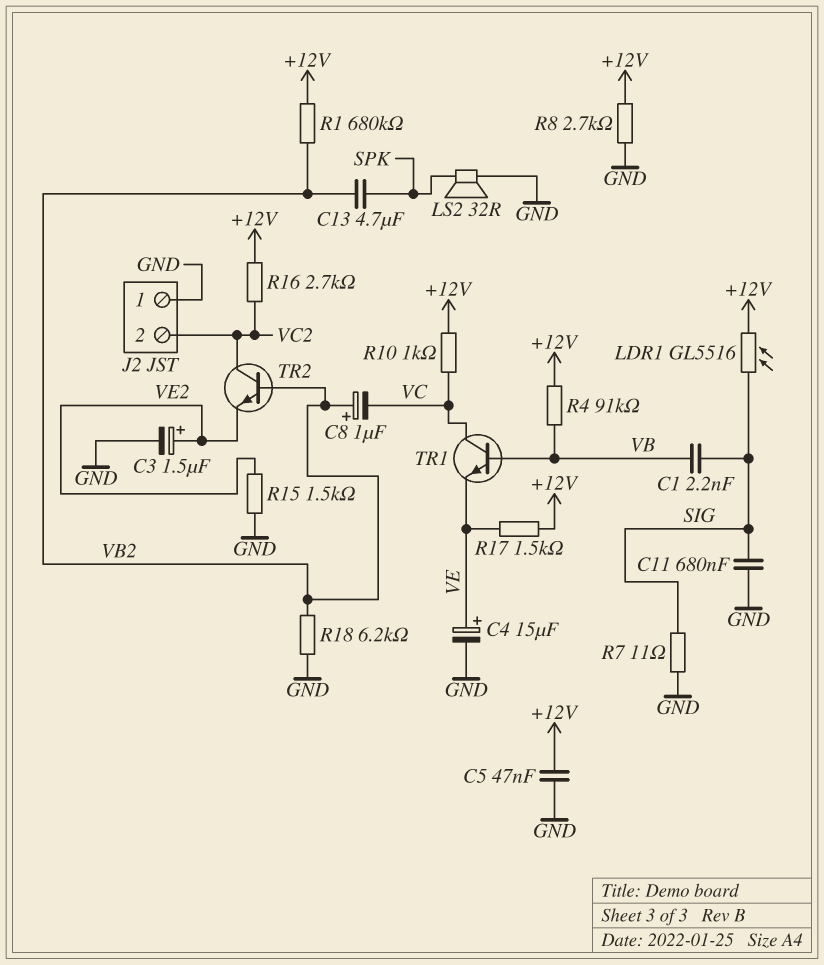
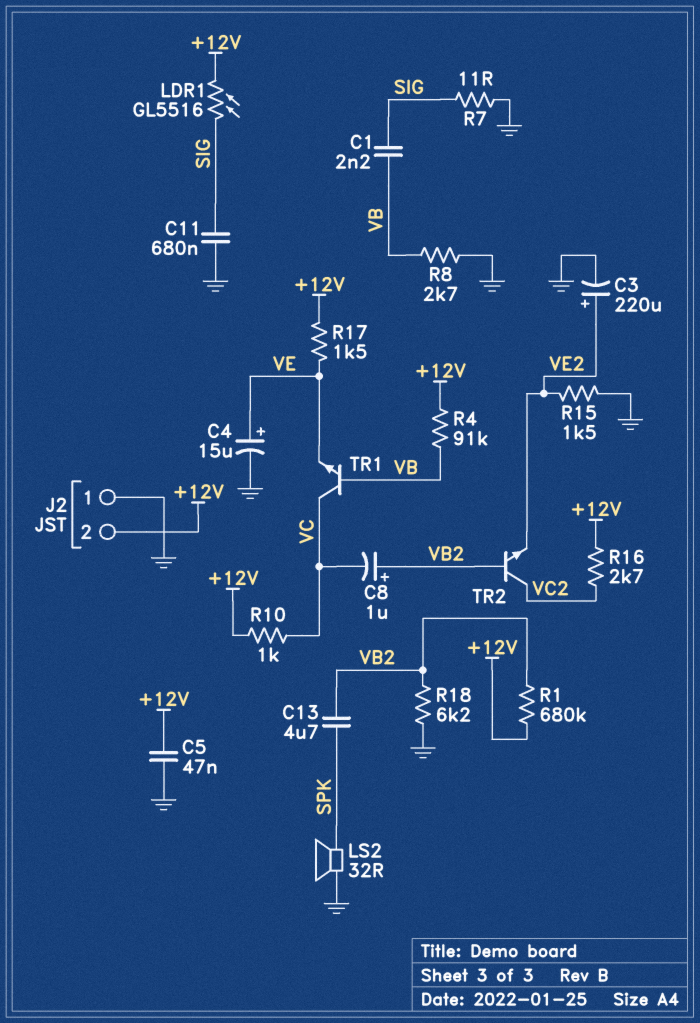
C3: 1.5uF (plus VE2, minus GND) -> 220uF (plus VE2, minus GND)
J2 pin 2: VC2 -> +12V
R8: 2.7k (+12V, GND) -> 2.7k (GND, VB)

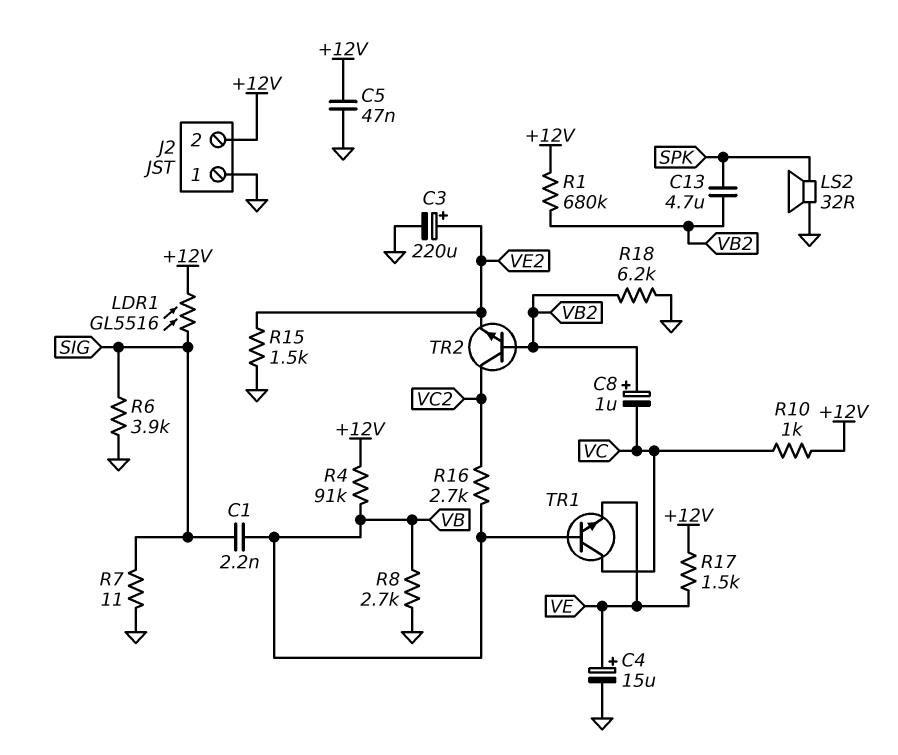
C11: 680nF (GND, SIG) -> none
R6: none -> 3.9k (GND, SIG)
R16: 2.7k (+12V, VC2) -> 2.7k (VB, VC2)

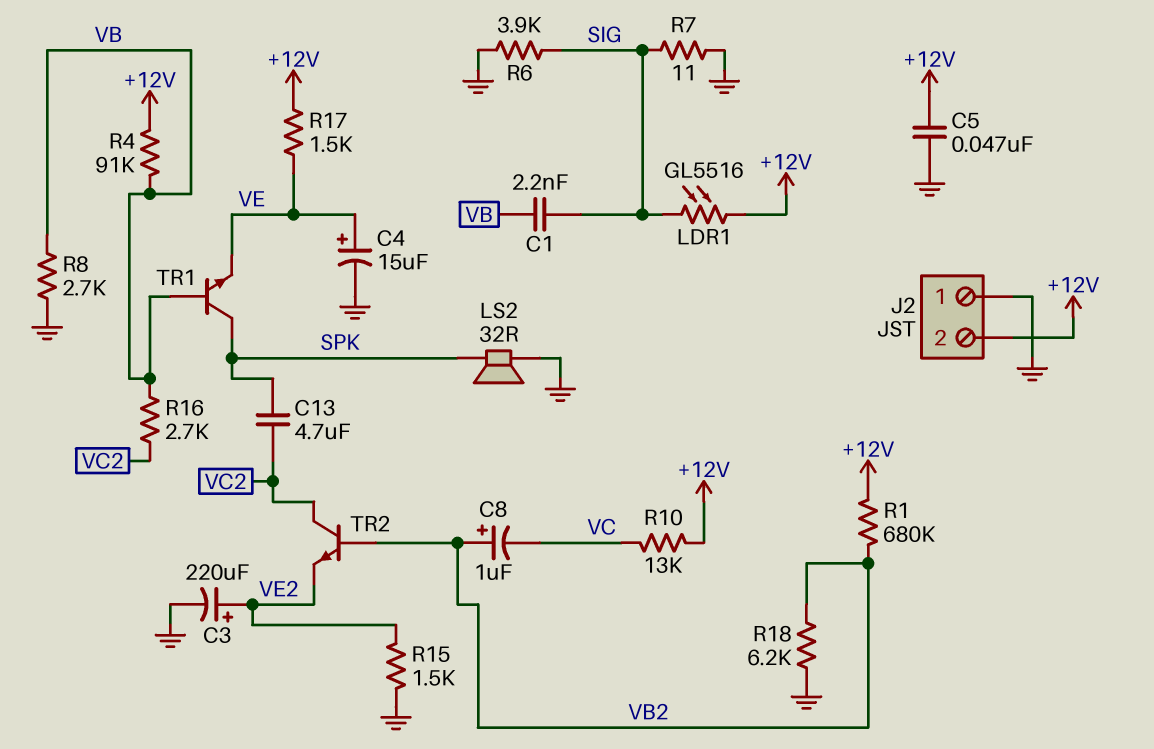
C13: 4.7uF (SPK, VB2) -> 4.7uF (SPK, VC2)
R10: 1k (+12V, VC) -> 13k (+12V, VC)
TR1: NPN (B VB, C VC, E VE) -> NPN (B VB, C SPK, E VE)

